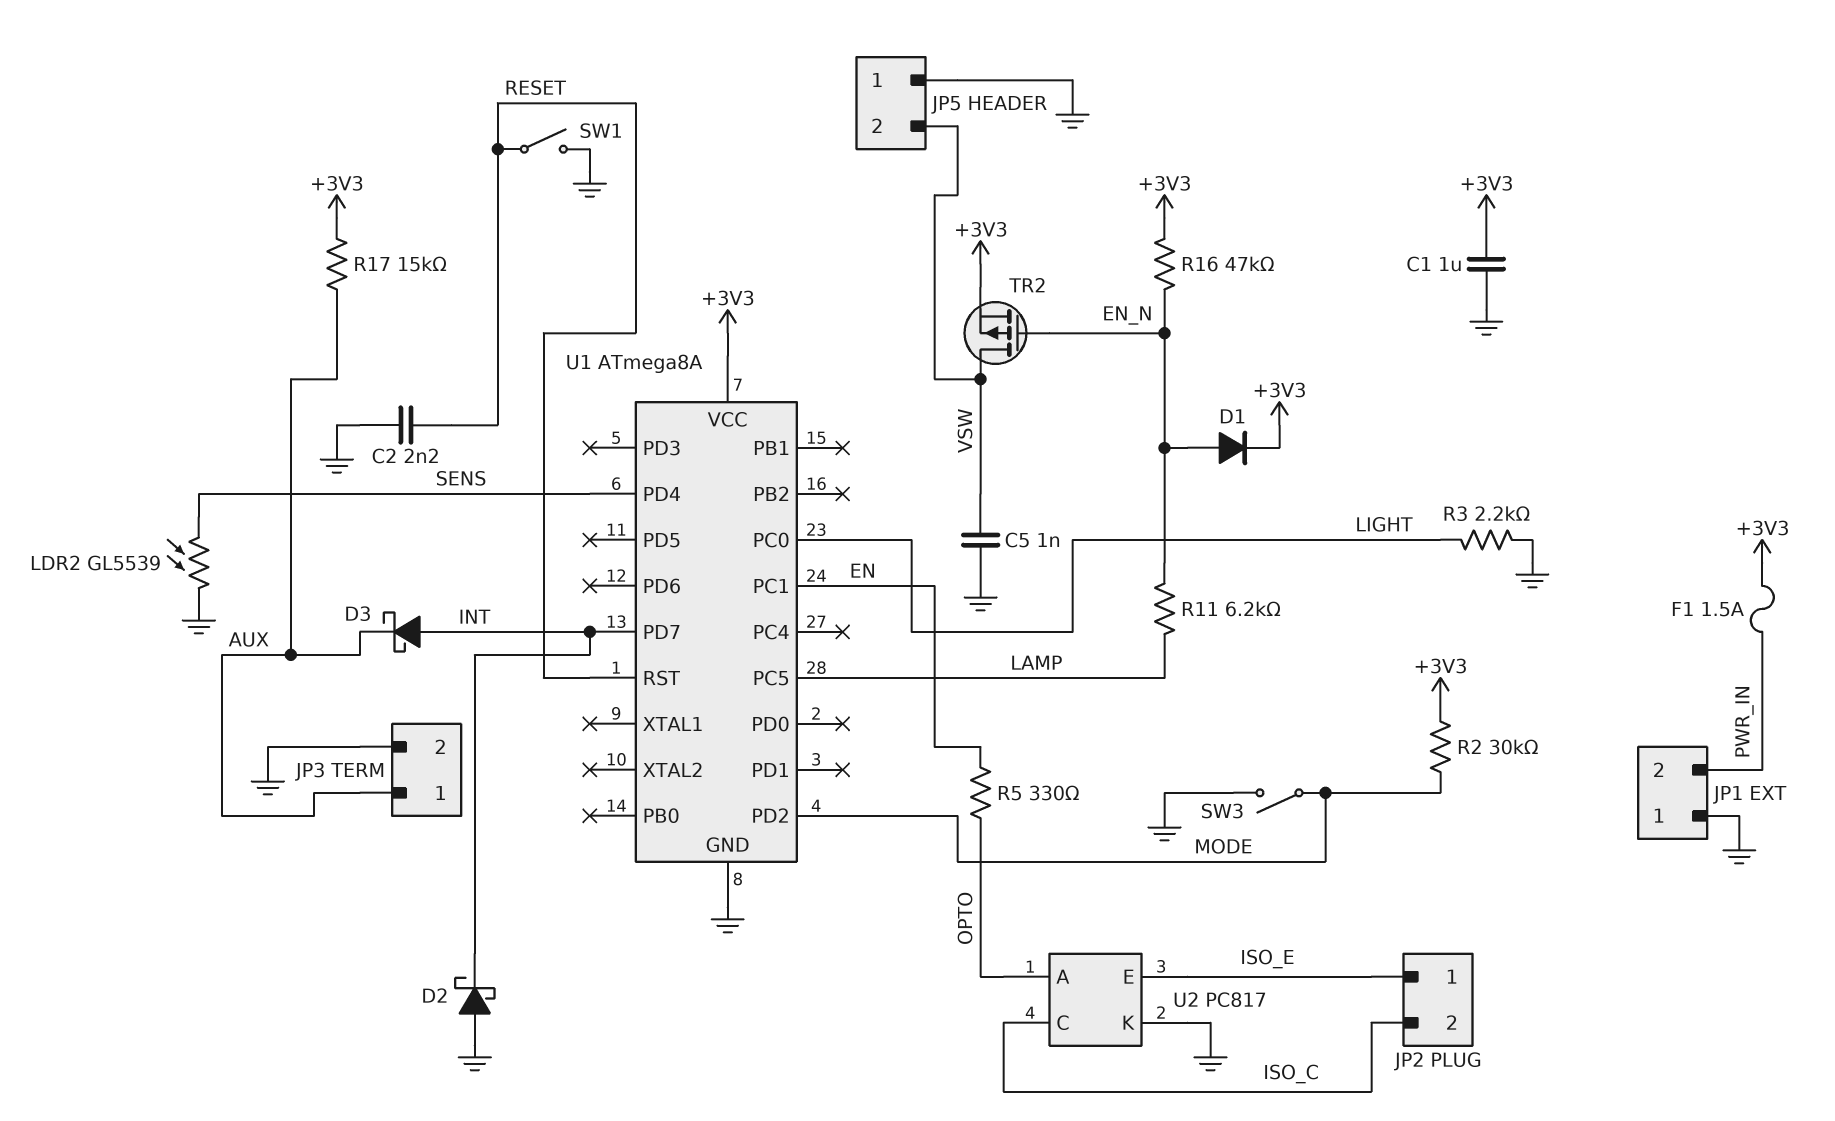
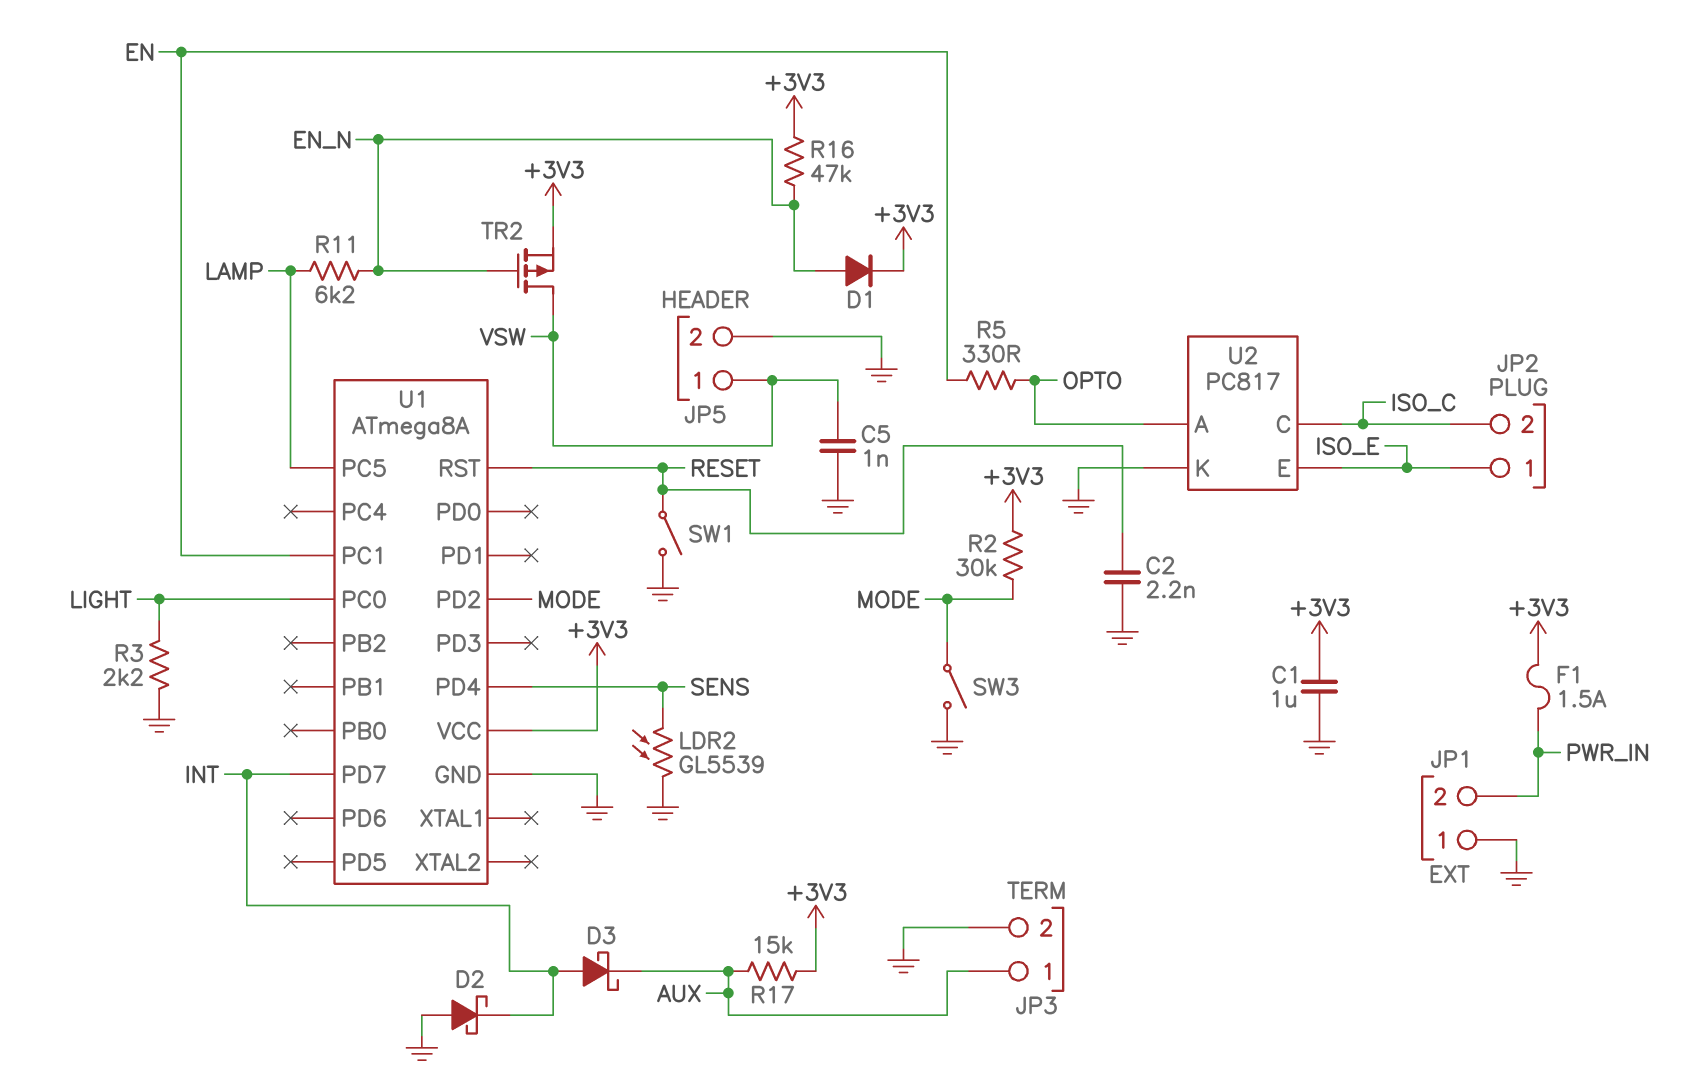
JP5 pin 1: GND -> VSW
JP5 pin 2: VSW -> GND

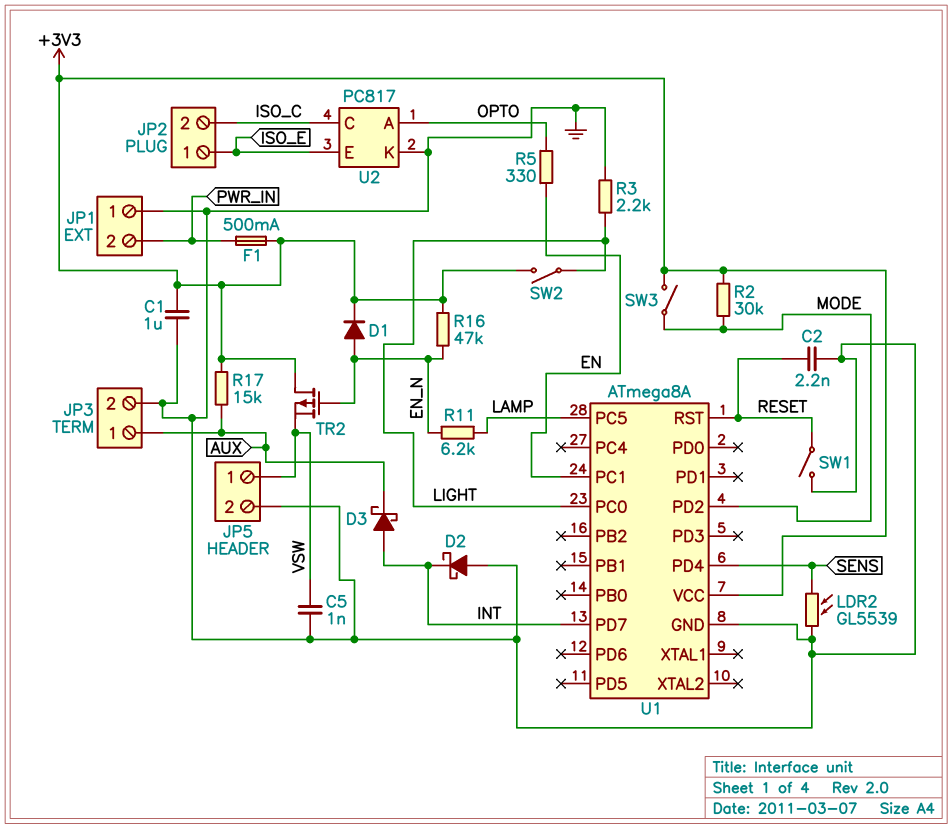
F1: 1.5A (+3V3, PWR_IN) -> 500mA (+3V3, PWR_IN)
SW2: none -> switch (+3V3, LIGHT)
SW3: switch (GND, MODE) -> switch (+3V3, MODE)
TR2: PMOS (G EN_N, D VSW, S +3V3) -> PMOS (G EN_N, D +3V3, S VSW)

